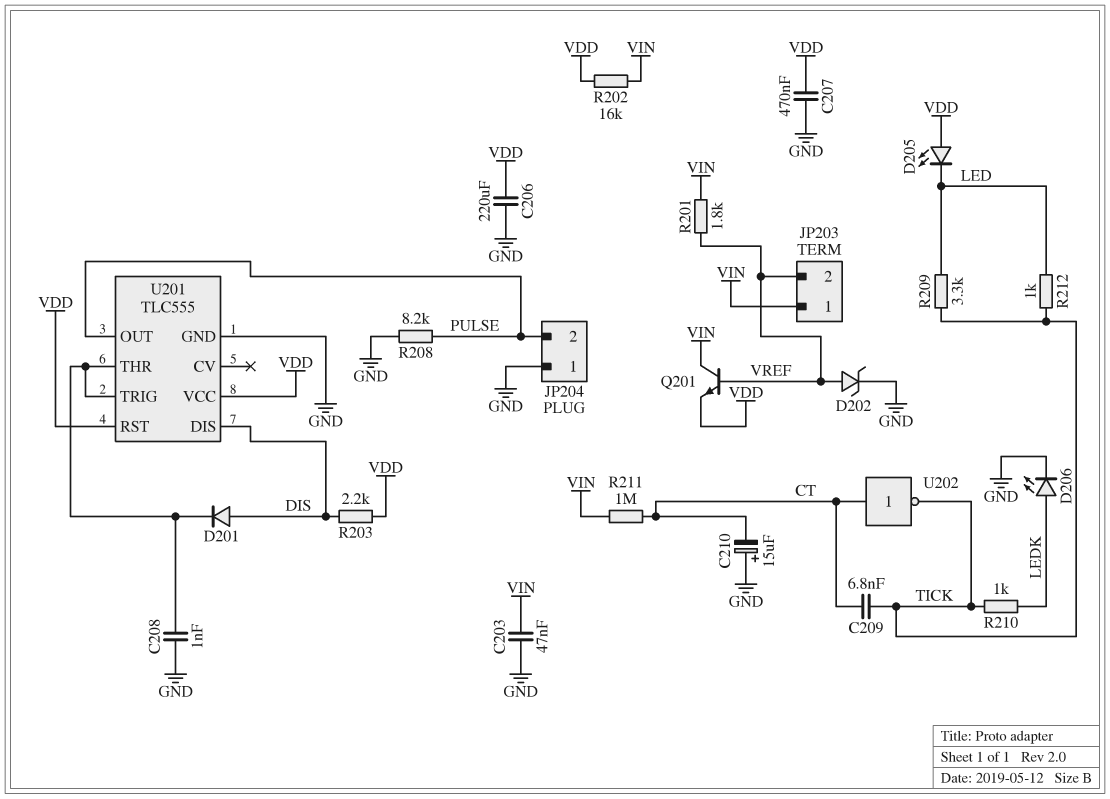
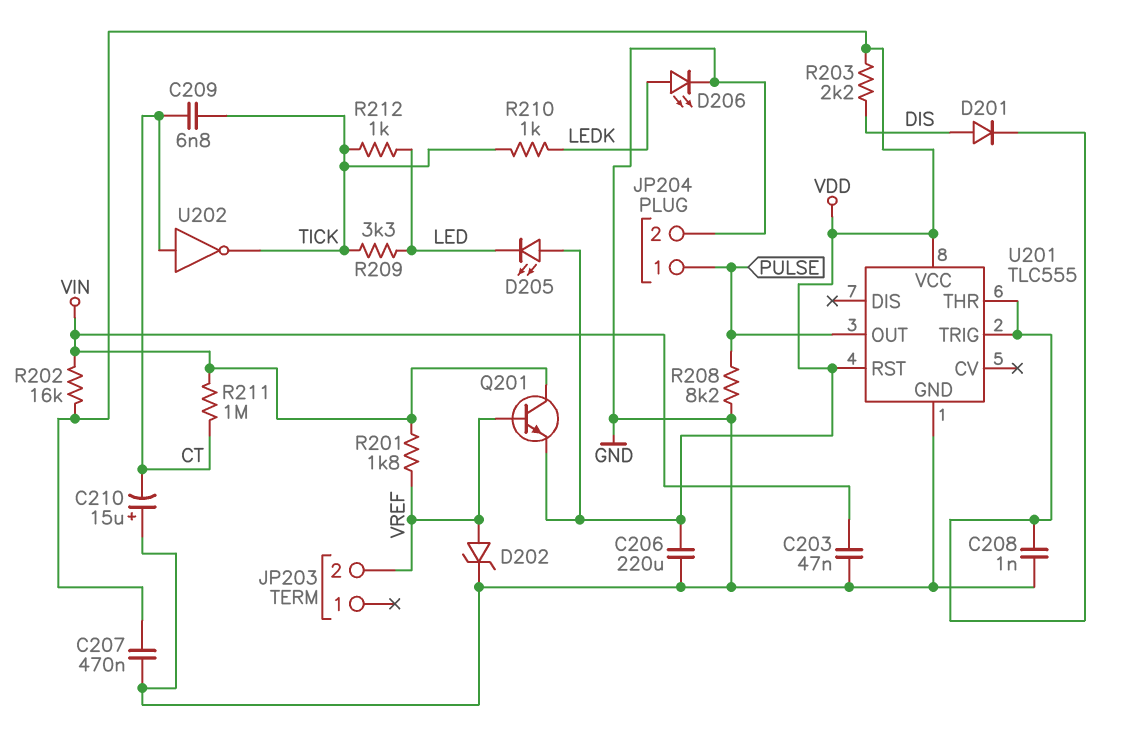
JP203 pin 1: VIN -> none
JP204 pin 1: GND -> PULSE
JP204 pin 2: PULSE -> GND
U201 pin DIS: DIS -> none

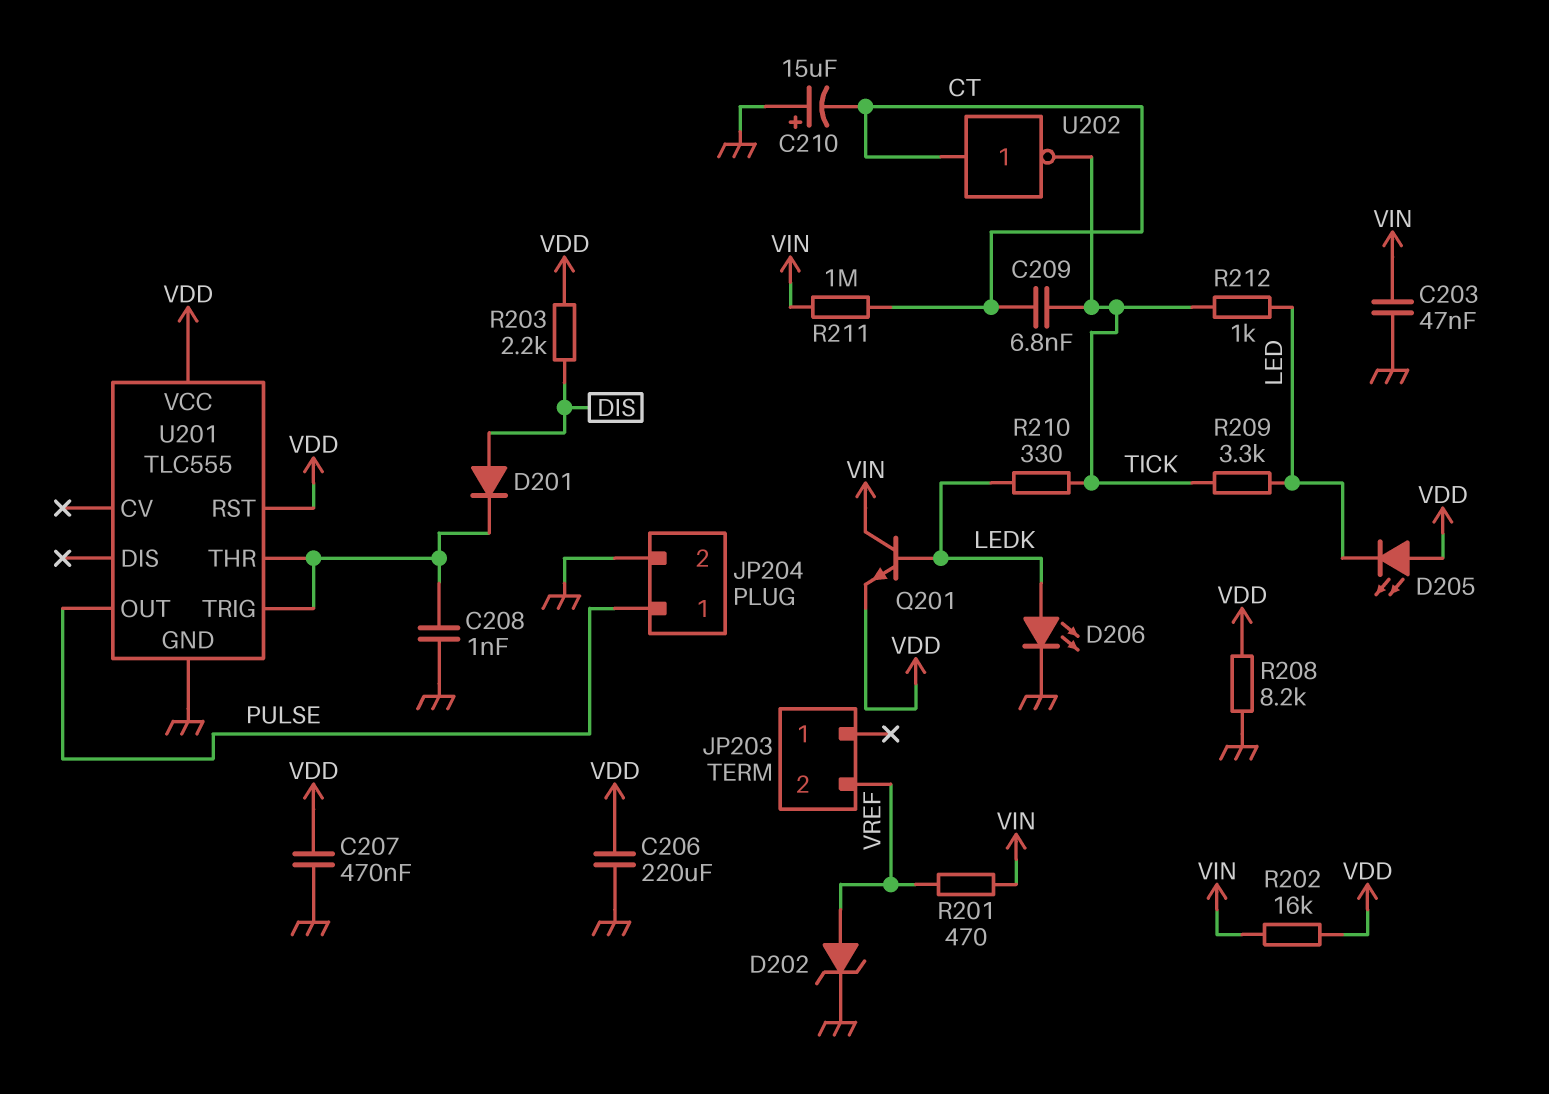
Q201: NPN (B VREF, C VIN, E VDD) -> NPN (B LEDK, C VIN, E VDD)
R201: 1.8k (VIN, VREF) -> 470 (VIN, VREF)
R208: 8.2k (GND, PULSE) -> 8.2k (GND, VDD)
R210: 1k (LEDK, TICK) -> 330 (LEDK, TICK)

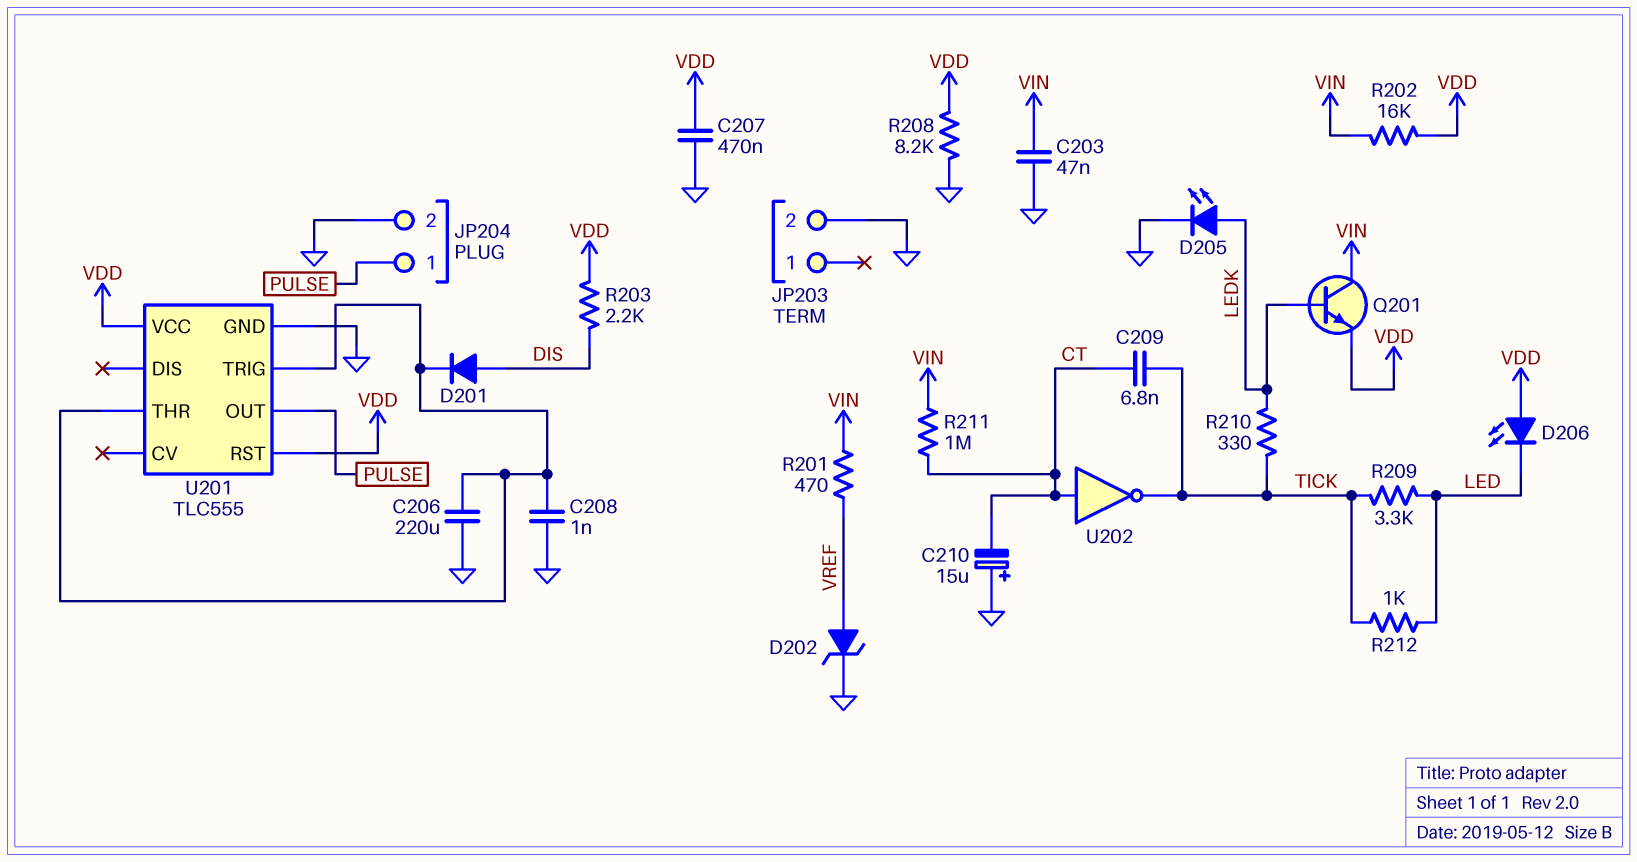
C206: 220uF (GND, VDD) -> 220uF (GND, U201/THR)
D205: LED (A VDD, K LED) -> LED (A LEDK, K GND)
D206: LED (A LEDK, K GND) -> LED (A VDD, K LED)
JP203 pin 2: VREF -> GND

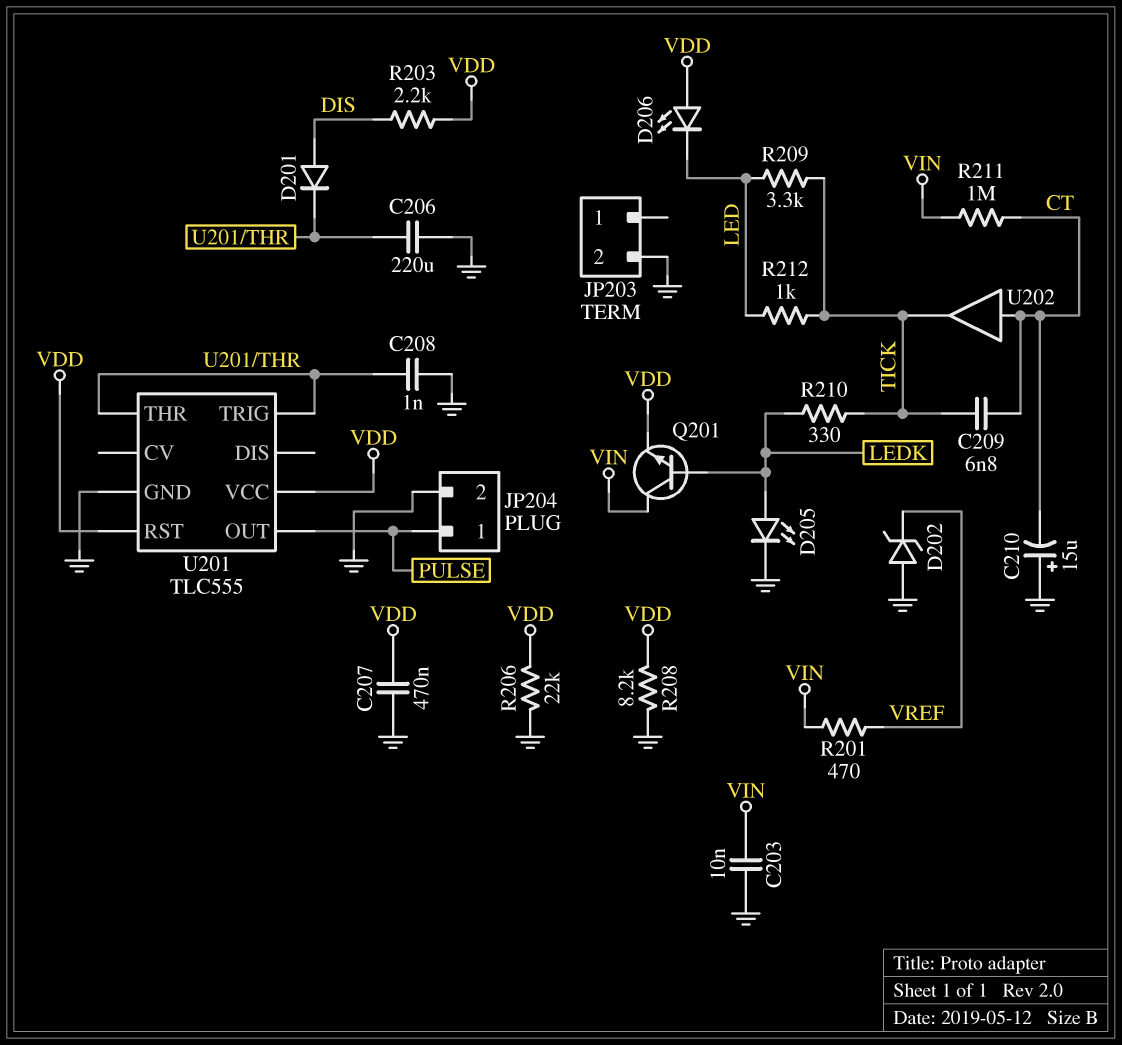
C203: 47nF (GND, VIN) -> 10nF (GND, VIN)
D202: zener (A VREF, K GND) -> zener (A GND, K VREF)
R202: 16k (VDD, VIN) -> none
R206: none -> 22k (GND, VDD)
U202: NOT (in CT, out TICK) -> buffer (in CT, out TICK)

